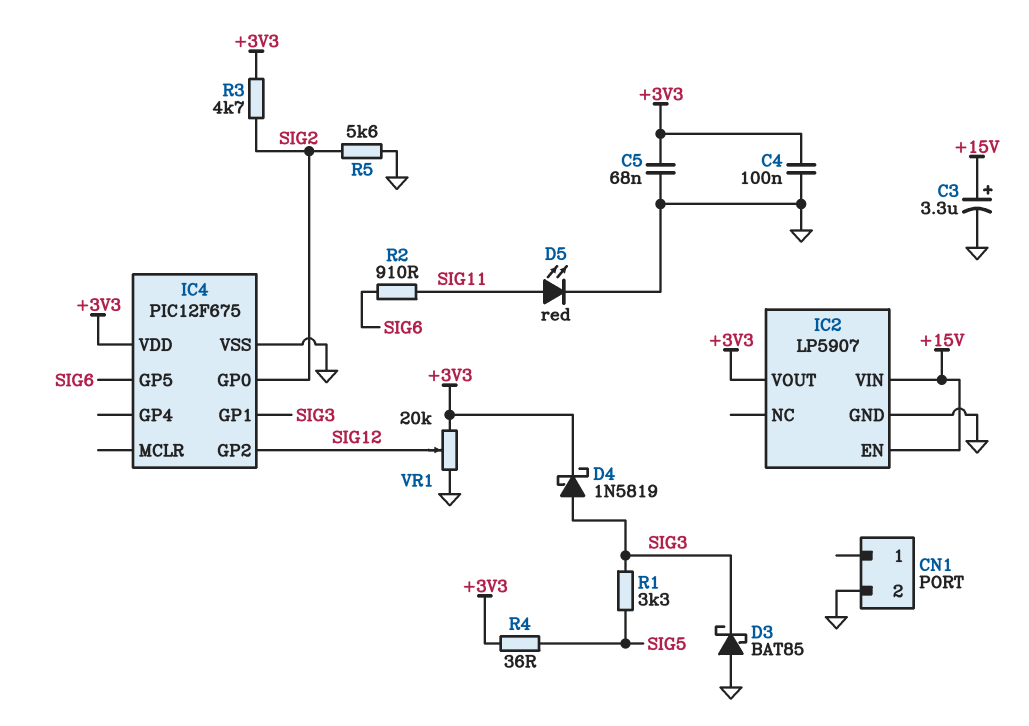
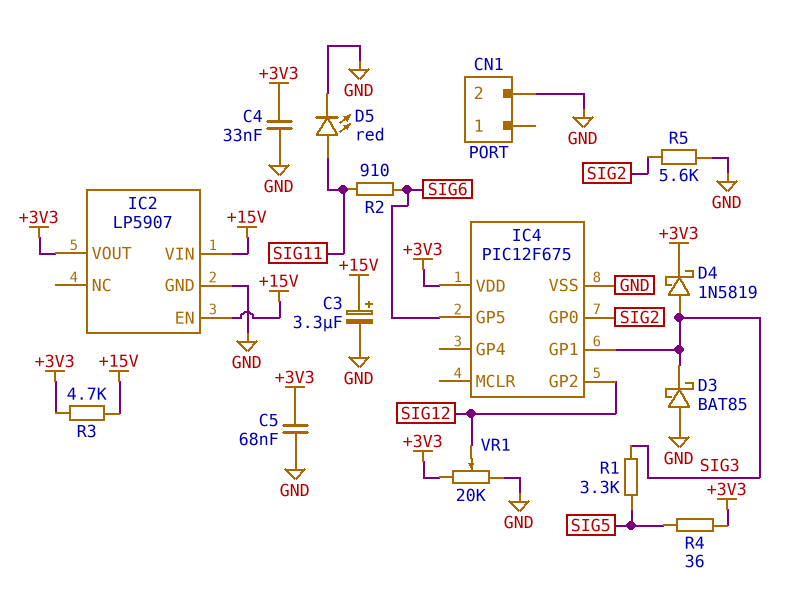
C4: 100nF (+3V3, GND) -> 33nF (+3V3, GND)
R3: 4.7k (+3V3, SIG2) -> 4.7k (+3V3, +15V)

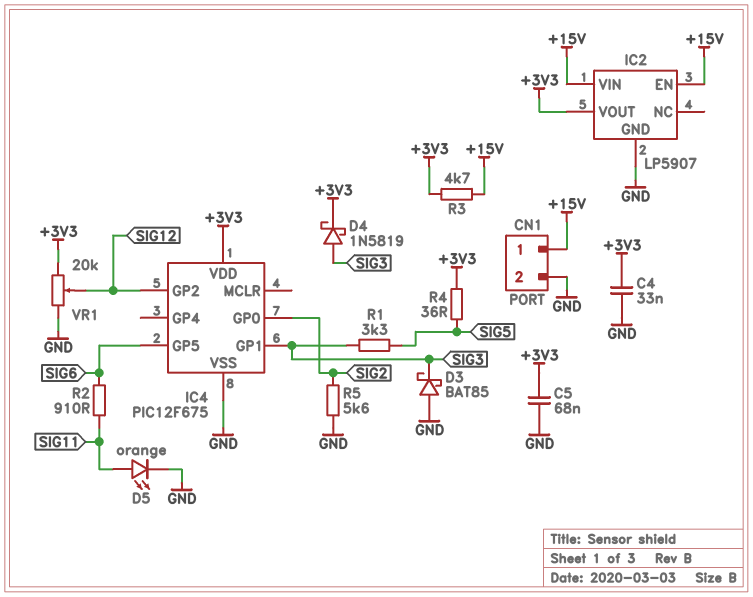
C3: 3.3uF (plus +15V, minus GND) -> none
CN1 pin 1: none -> +15V
D5: LED red (A SIG11, K GND) -> LED orange (A SIG11, K GND)

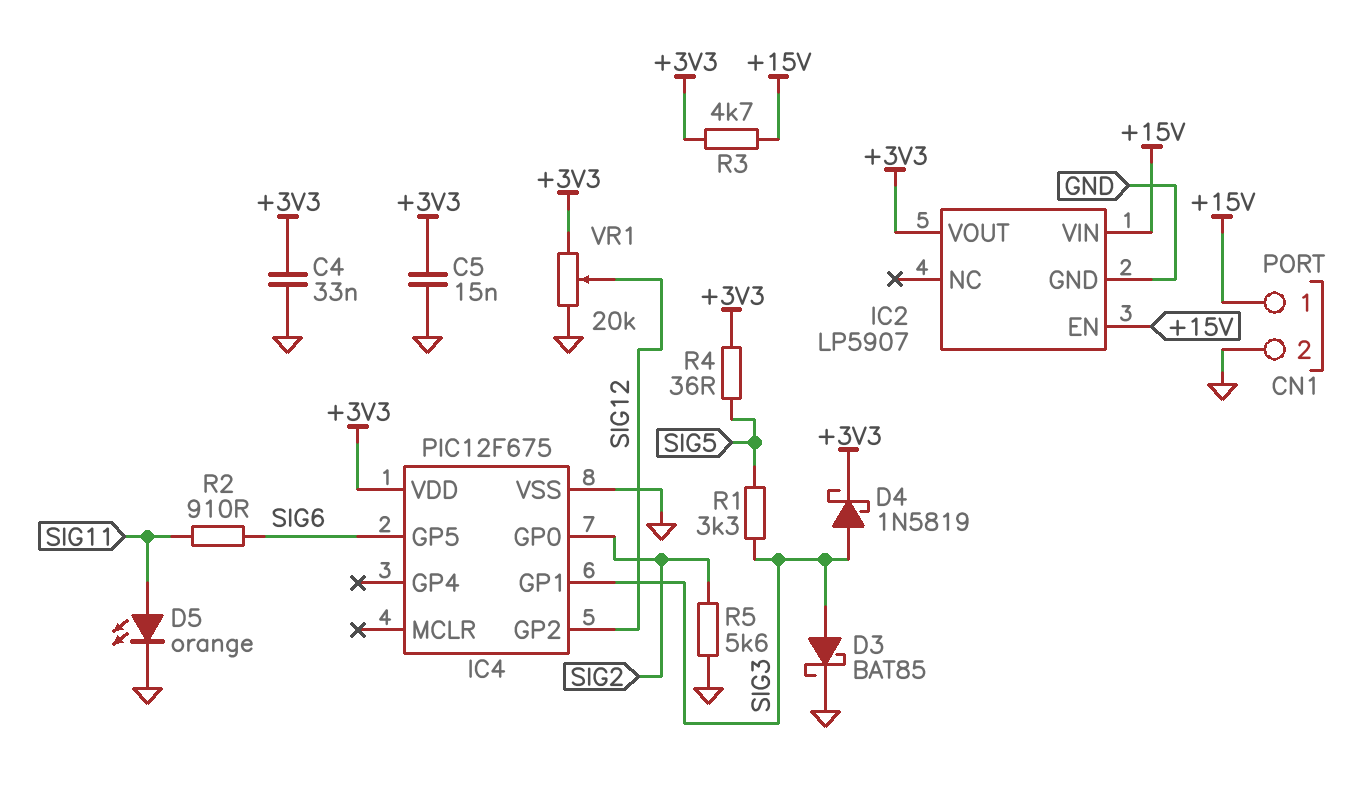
C5: 68nF (+3V3, GND) -> 15nF (+3V3, GND)
D3: schottky BAT85 (A GND, K SIG3) -> schottky BAT85 (A SIG3, K GND)

